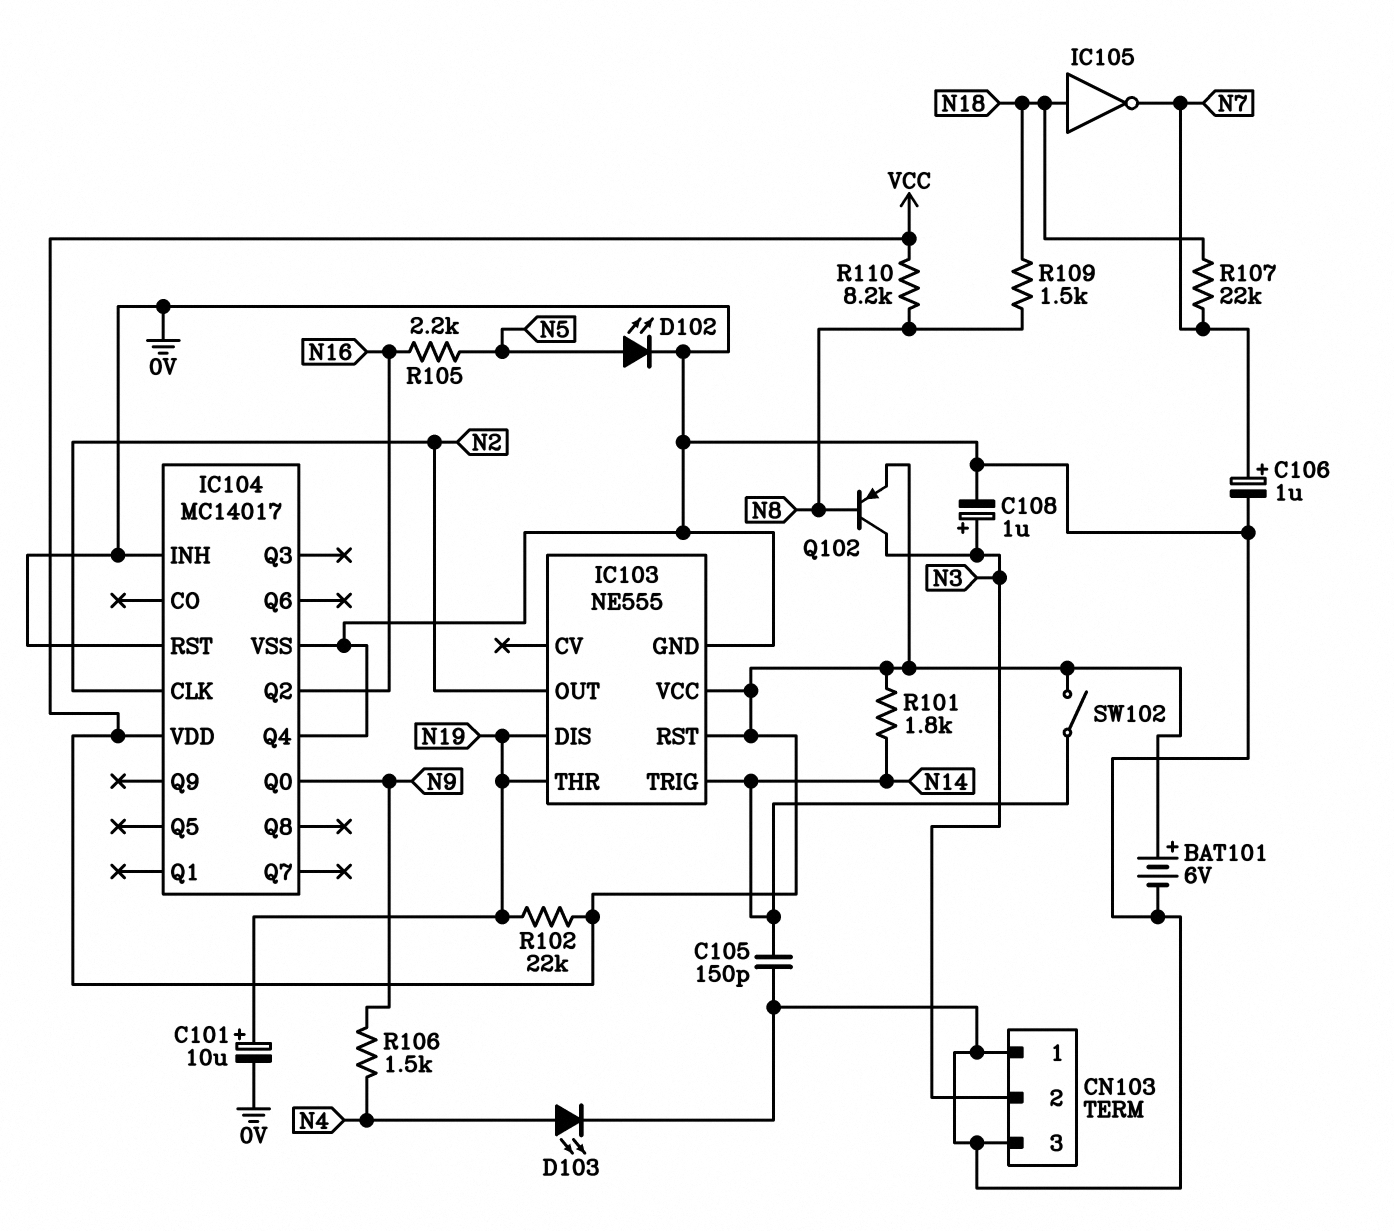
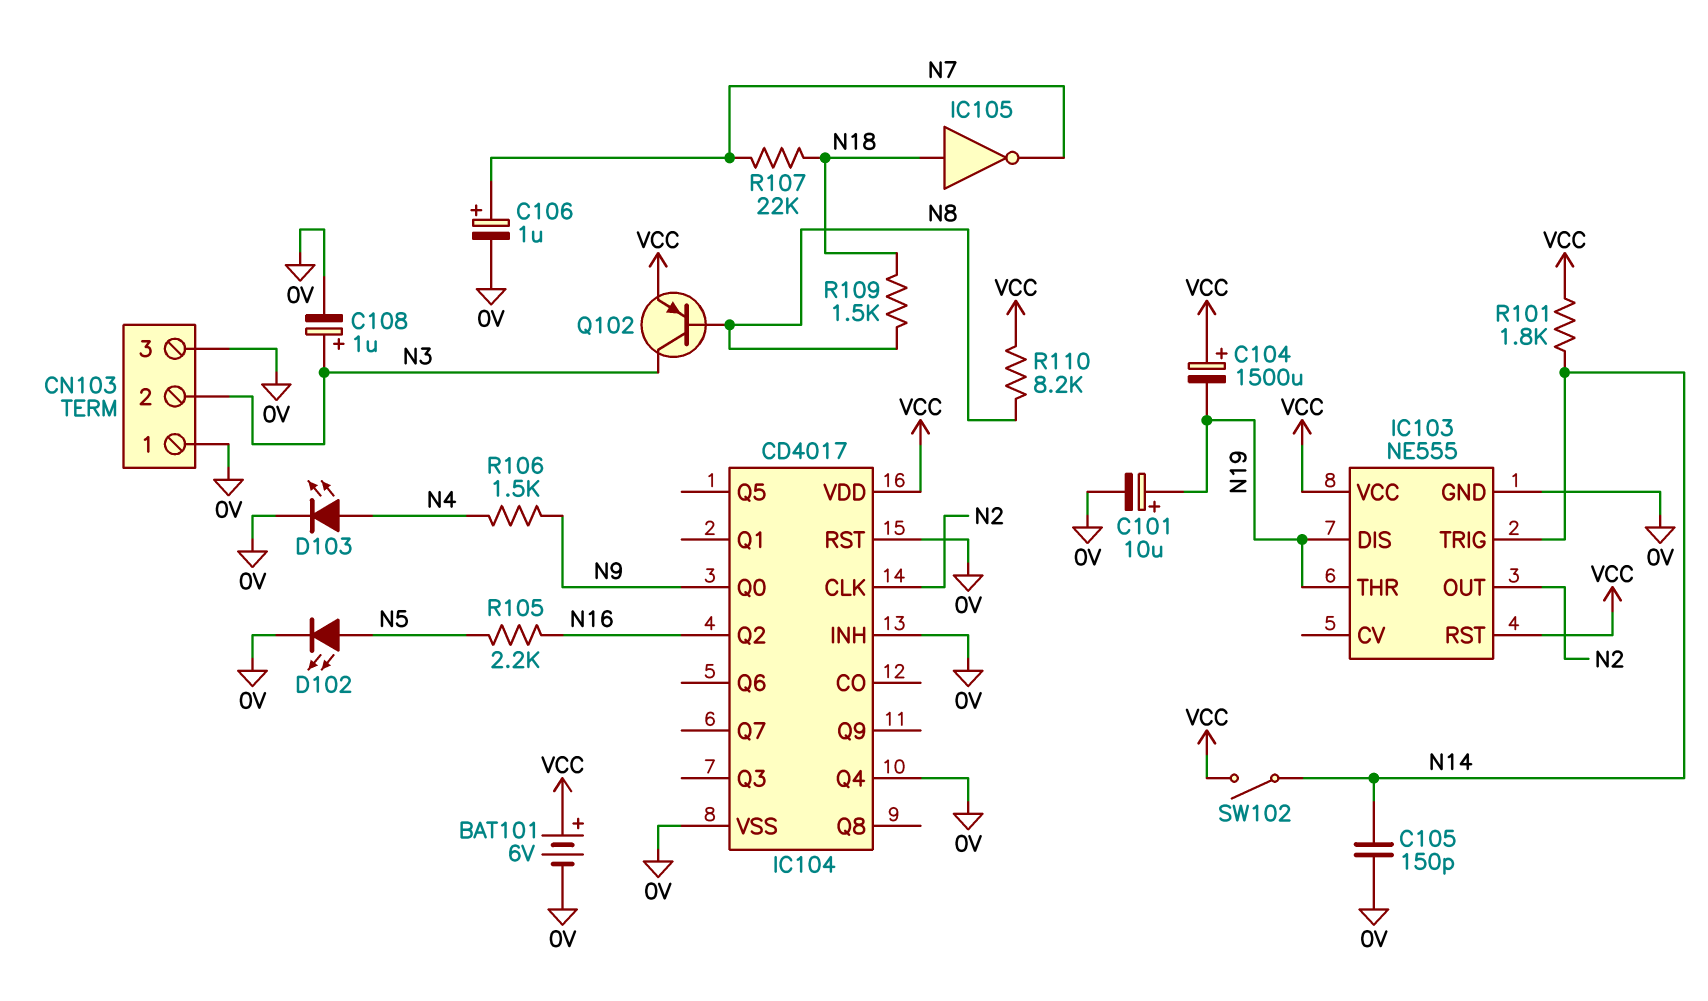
C104: none -> 1500uF (plus VCC, minus N19)
IC104: MC14017 -> CD4017
R102: 22k (N19, VCC) -> none

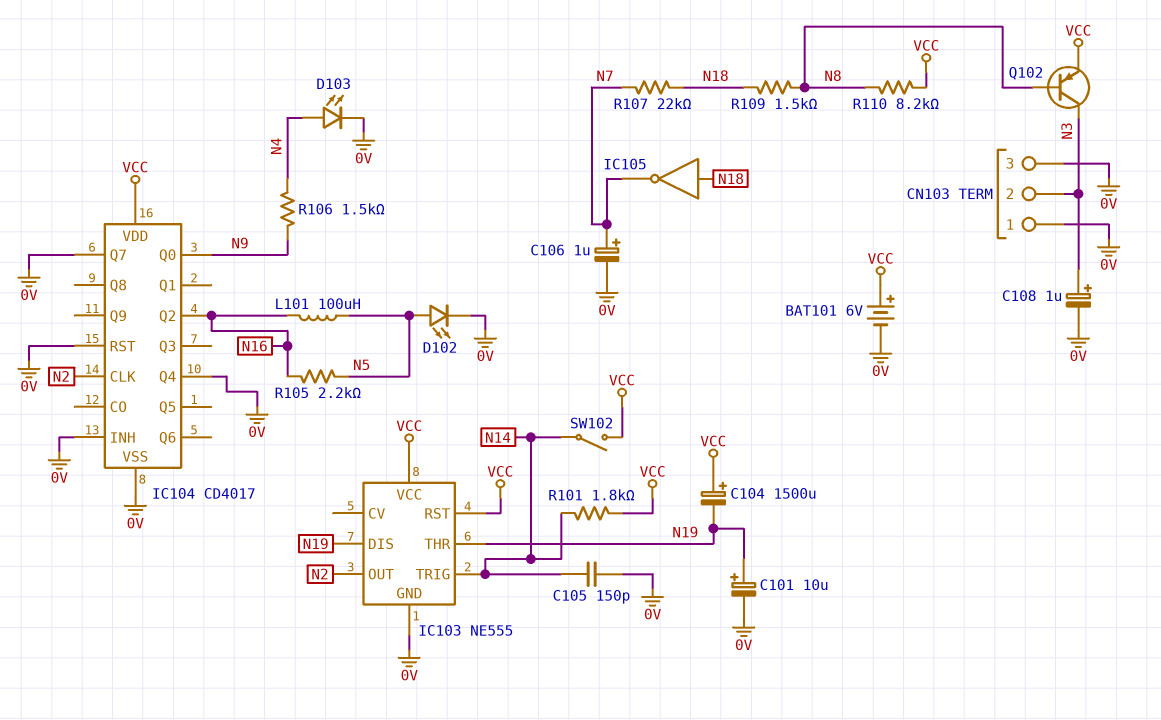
IC104 pin Q7: none -> 0V
L101: none -> 100uH (N5, N16)

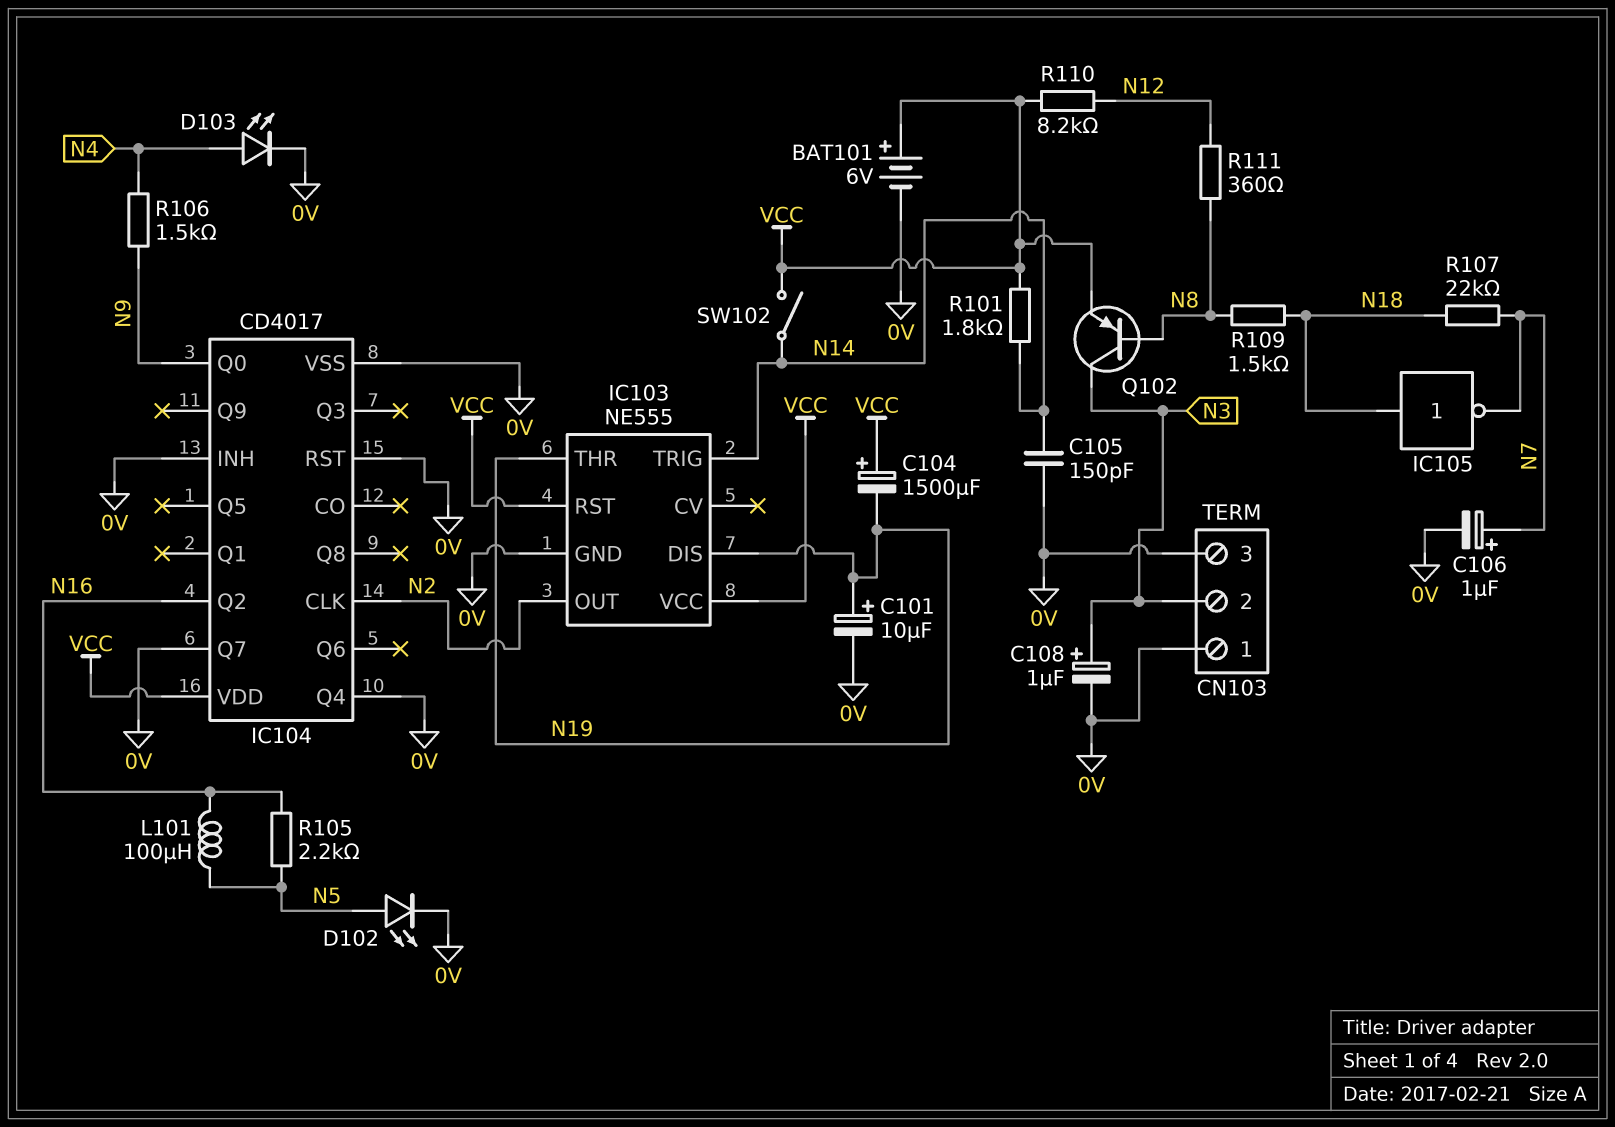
R110: 8.2k (N8, VCC) -> 8.2k (N12, VCC)
R111: none -> 360 (N8, N12)

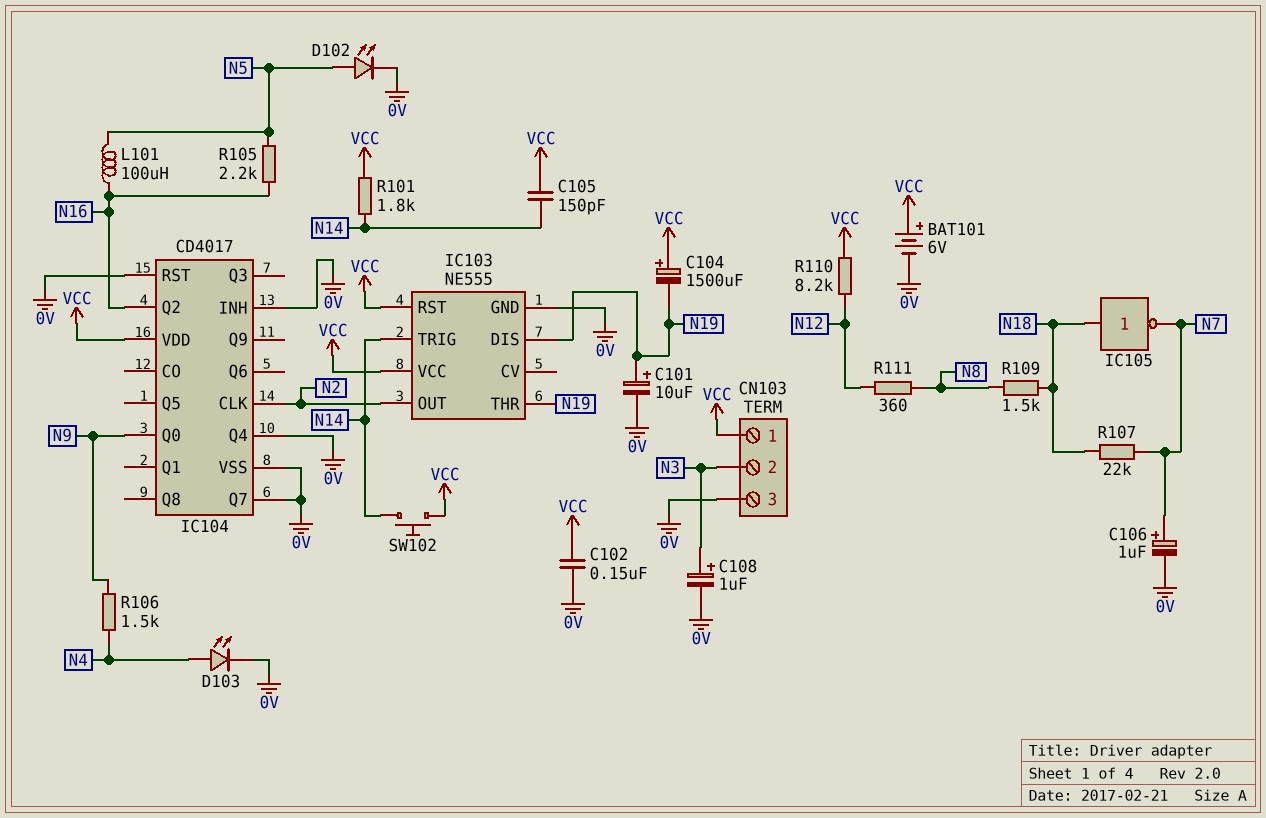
C102: none -> 150nF (0V, VCC)
C105: 150pF (0V, N14) -> 150pF (N14, VCC)
CN103 pin 1: 0V -> VCC
Q102: PNP (B N8, C N3, E VCC) -> none
SW102: switch (N14, VCC) -> button (N14, VCC)

